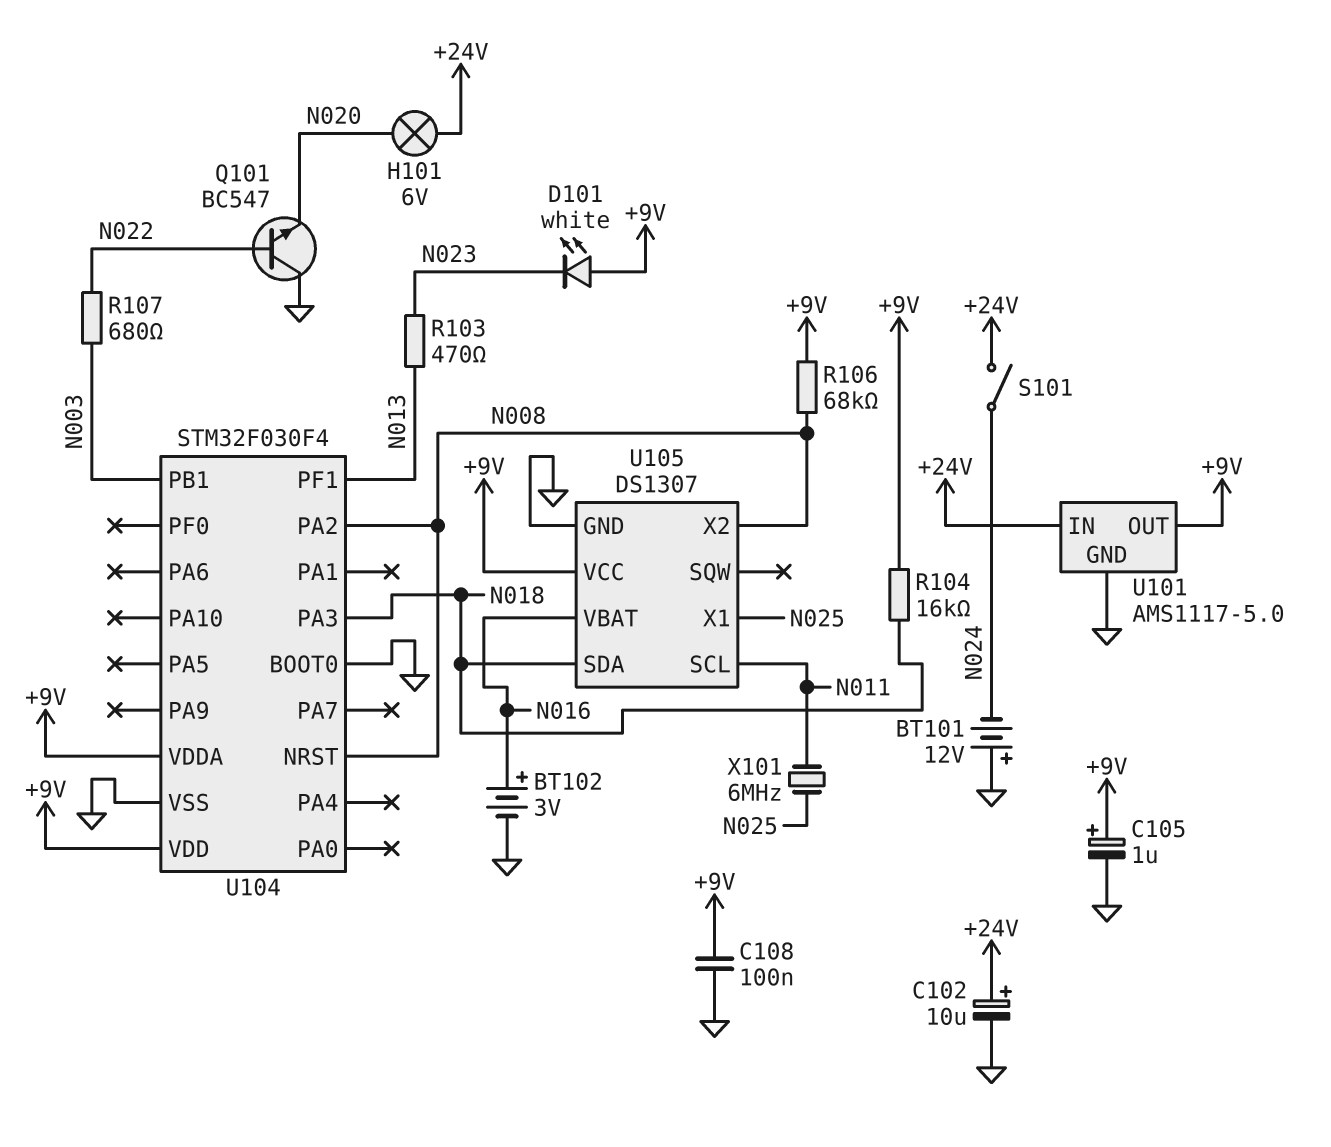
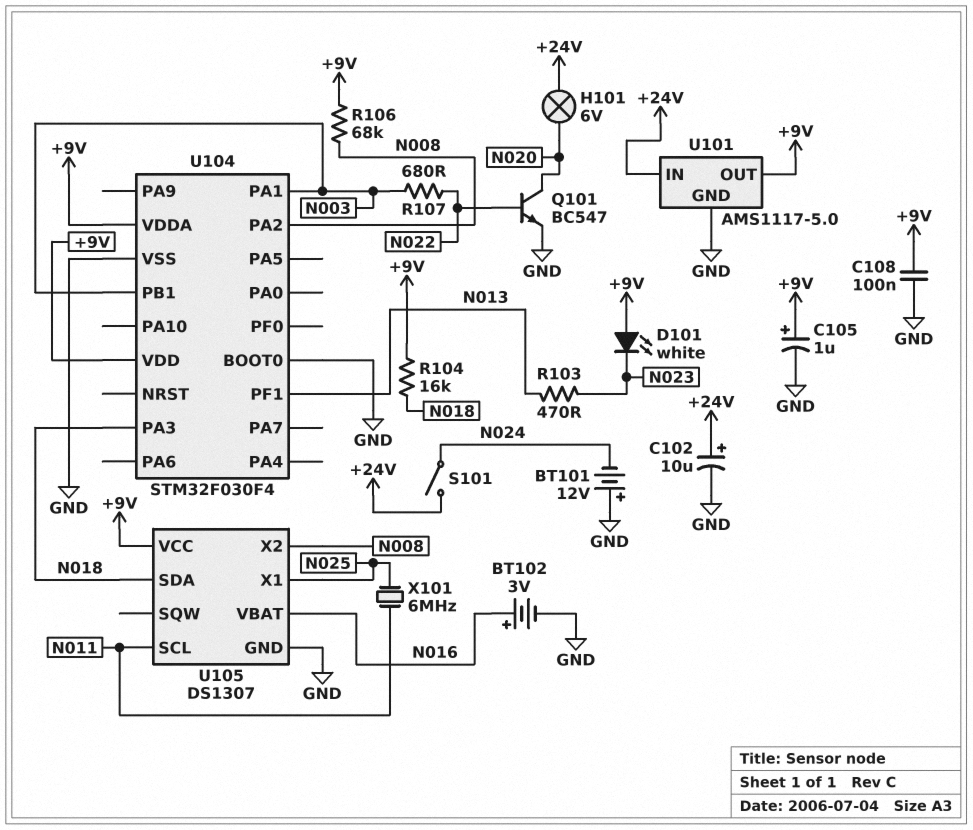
Q101: NPN BC547 (B N022, C GND, E N020) -> NPN BC547 (B N022, C N020, E GND)
U104 pin NRST: N008 -> none
U104 pin PA1: none -> N003

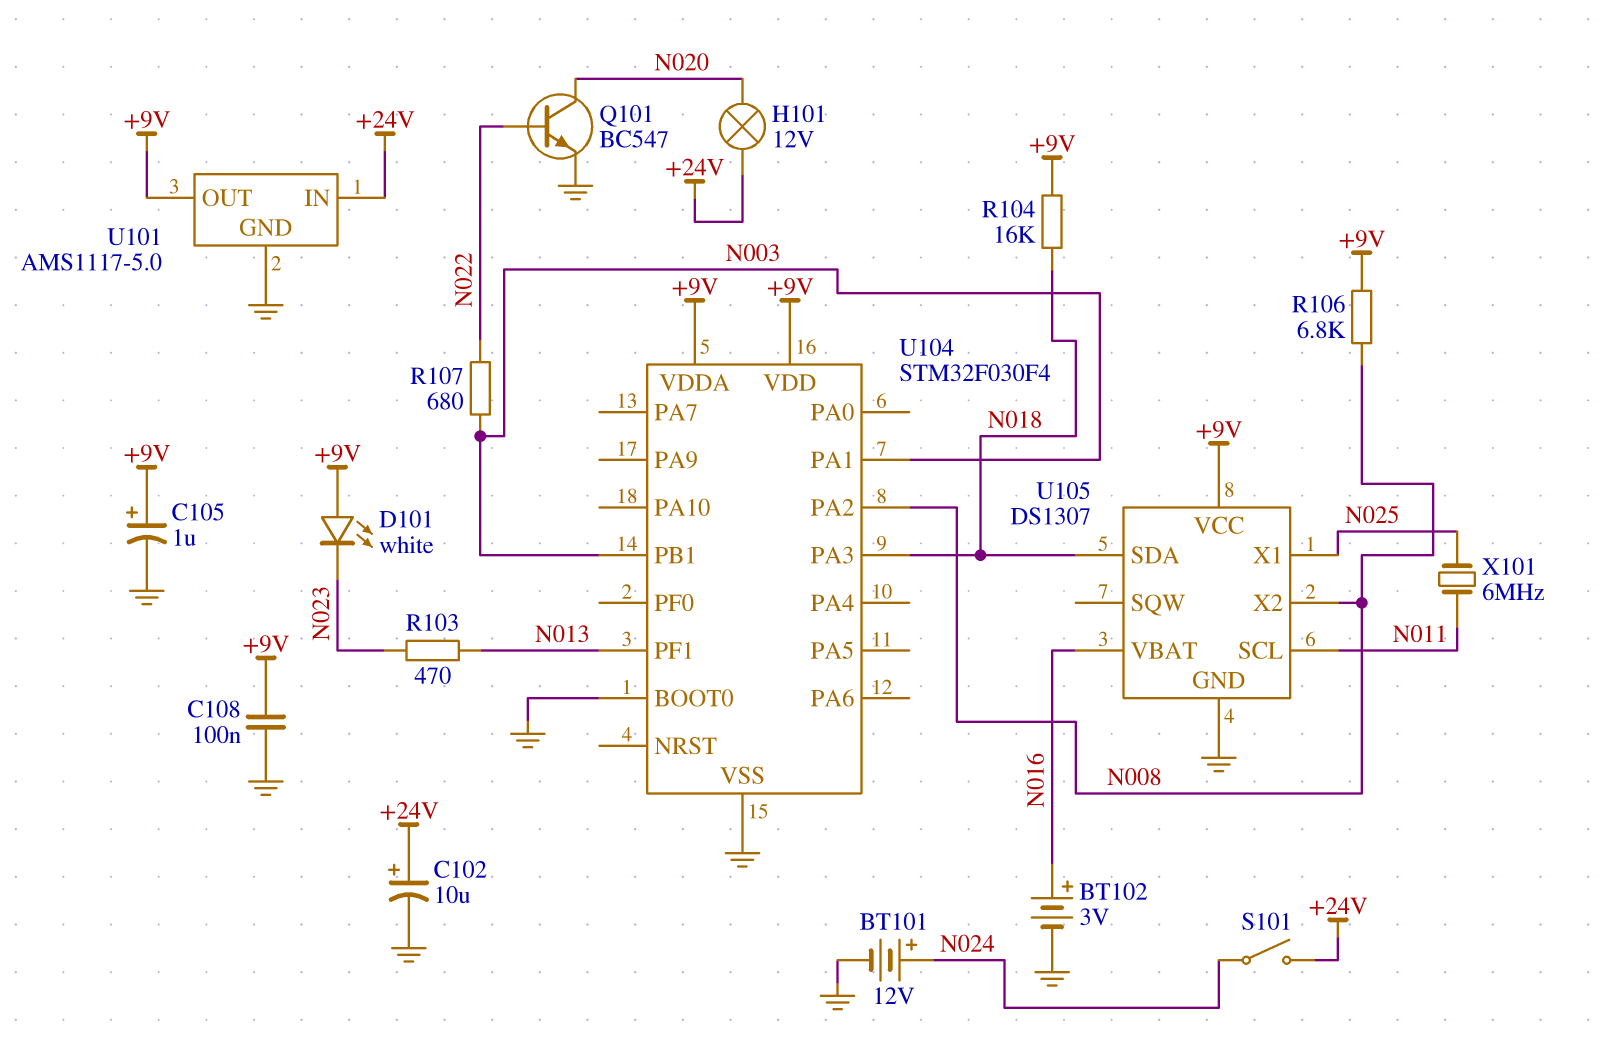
BT101: 12V (plus GND, minus N024) -> 12V (plus N024, minus GND)
H101: lamp 6V (+24V, N020) -> lamp 12V (+24V, N020)
R106: 68k (+9V, N008) -> 6.8k (+9V, N008)

